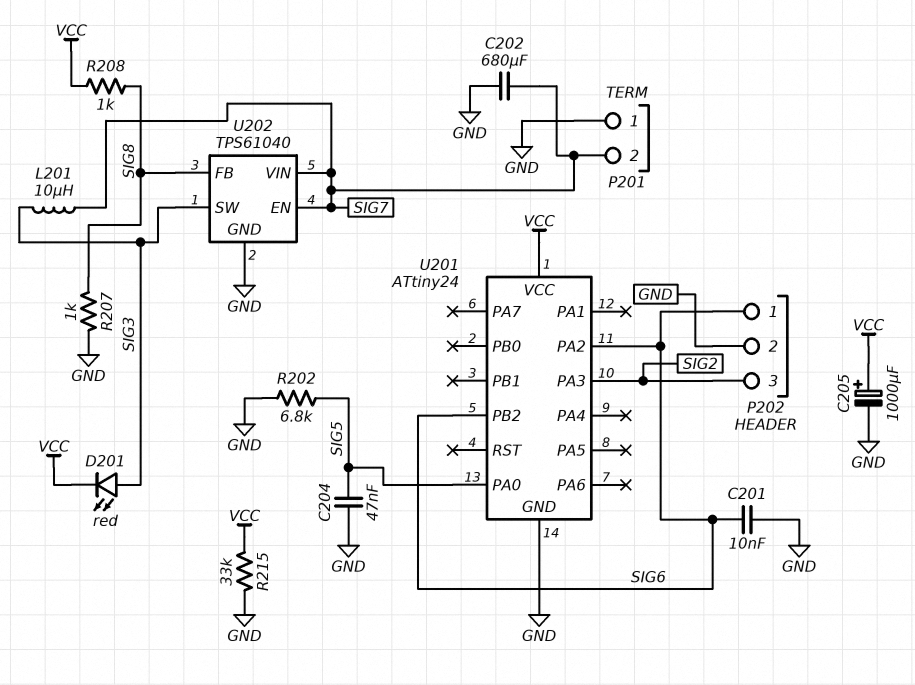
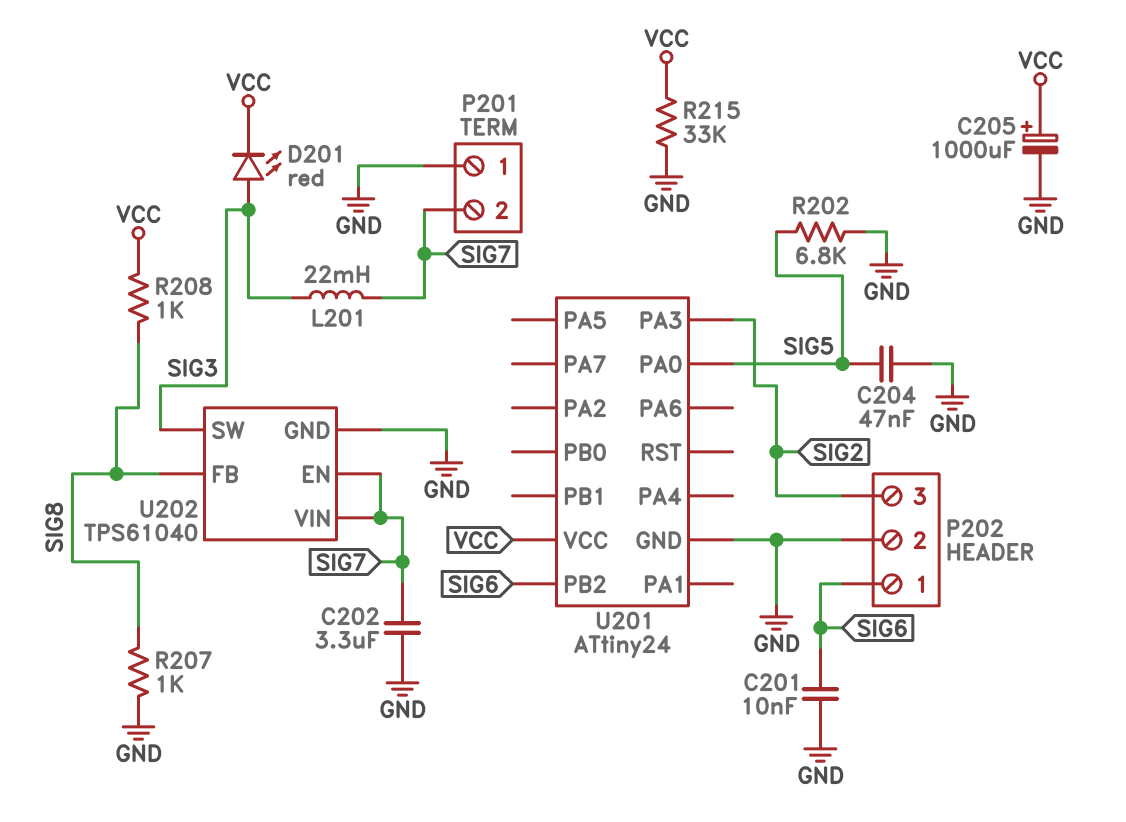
C202: 680uF (GND, SIG7) -> 3.3uF (GND, SIG7)
L201: 10uH (SIG3, SIG7) -> 22mH (SIG3, SIG7)
U201 pin PA2: SIG6 -> none

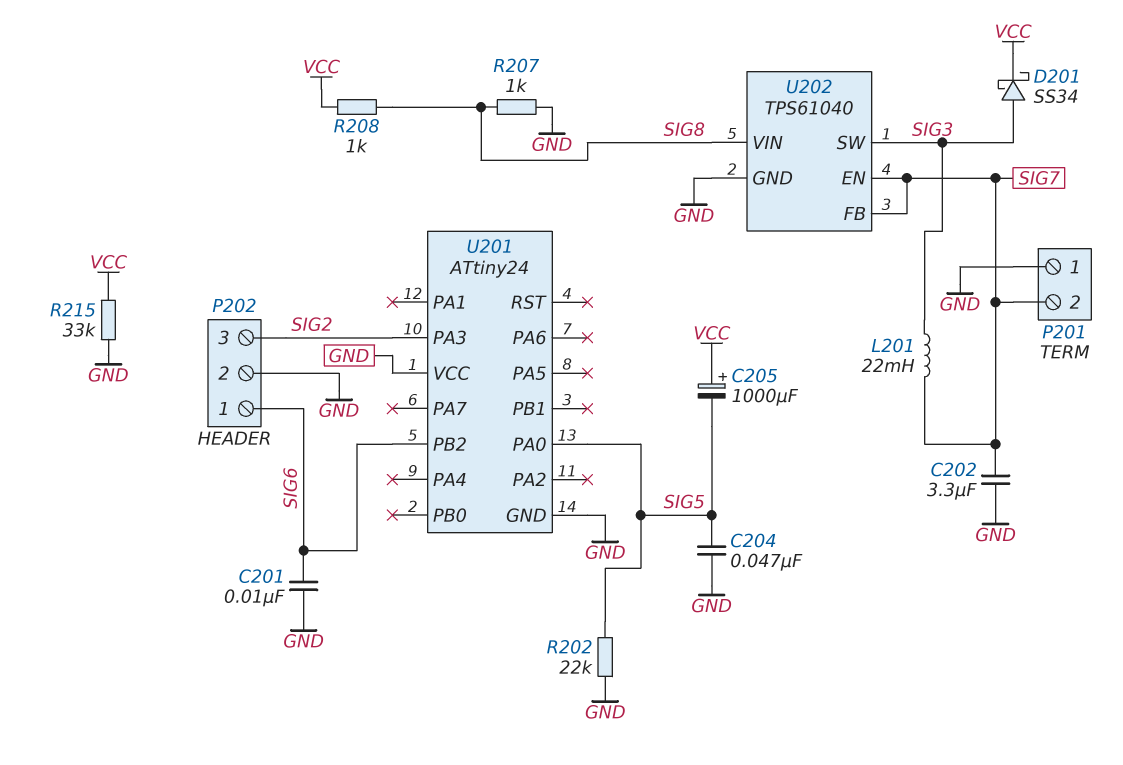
C205: 1000uF (plus VCC, minus GND) -> 1000uF (plus VCC, minus SIG5)
D201: LED red (A SIG3, K VCC) -> schottky SS34 (A SIG3, K VCC)
R202: 6.8k (GND, SIG5) -> 22k (GND, SIG5)
U201 pin VCC: VCC -> GND
U202 pin FB: SIG8 -> SIG7
U202 pin VIN: SIG7 -> SIG8

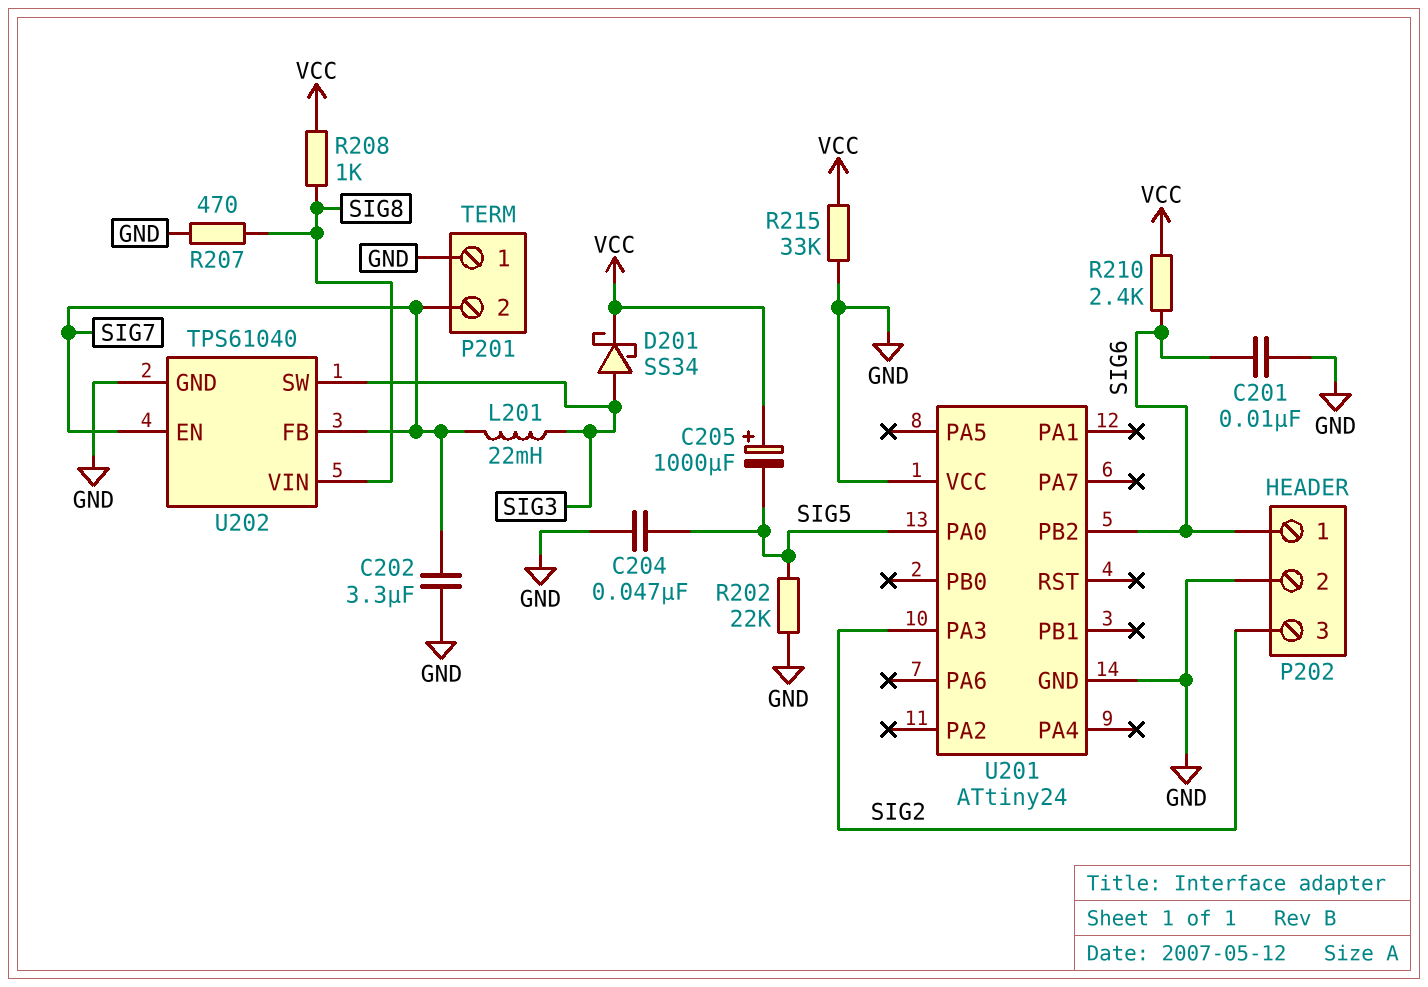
R207: 1k (GND, SIG8) -> 470 (GND, SIG8)
R210: none -> 2.4k (SIG6, VCC)

